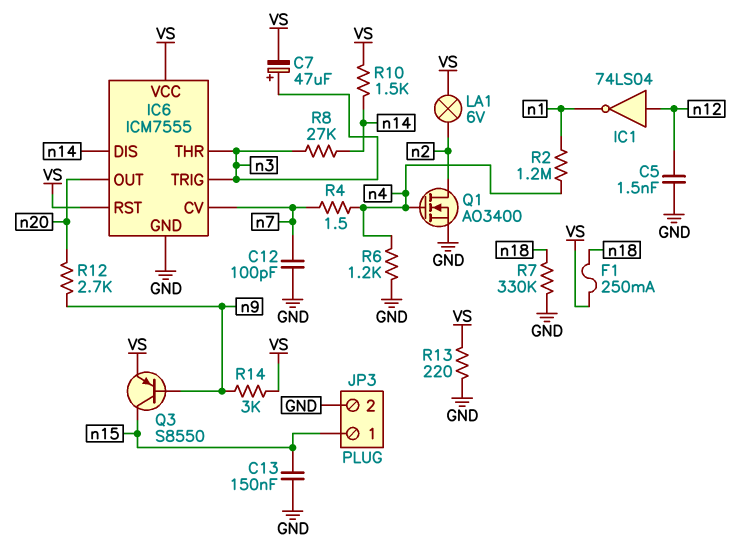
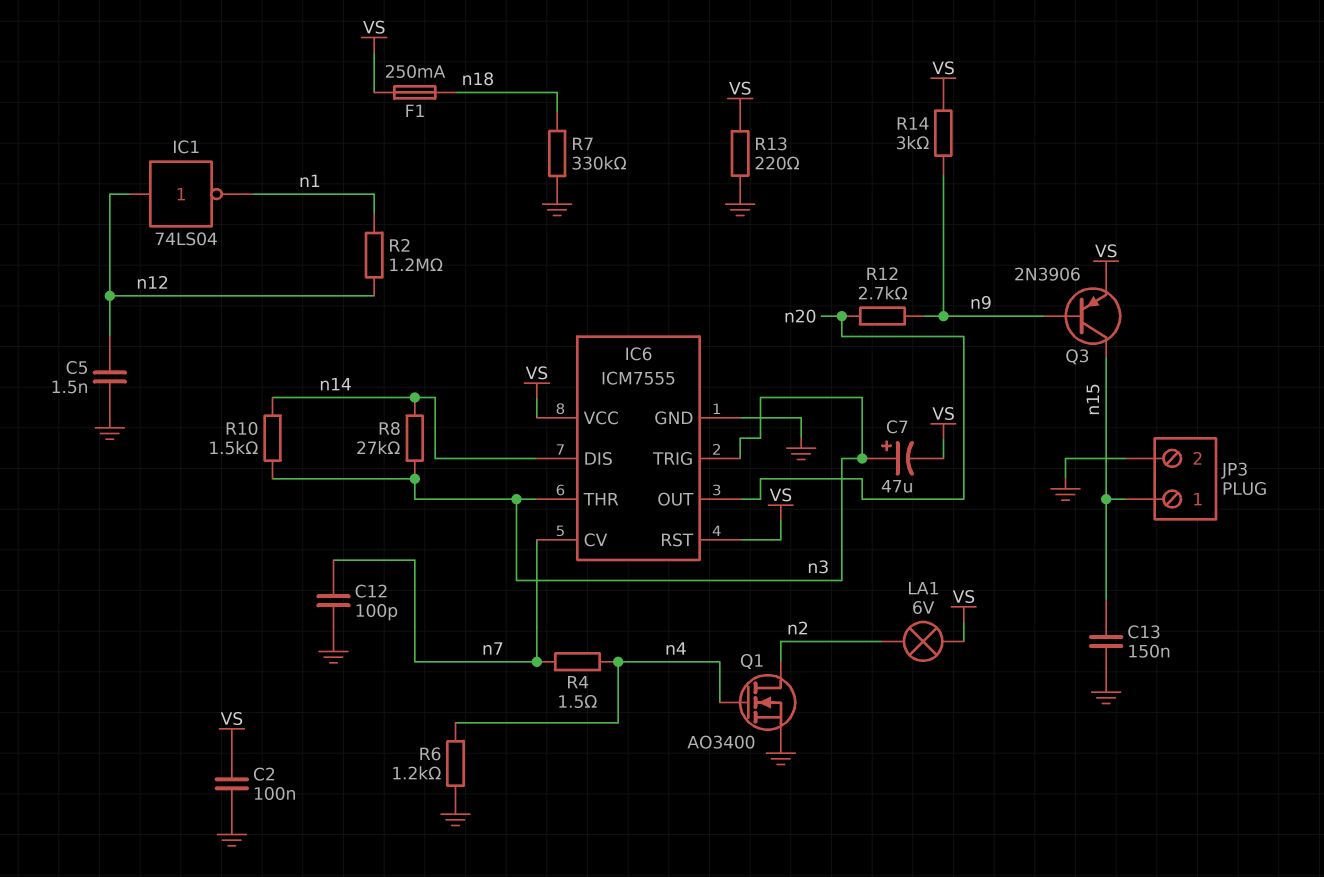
C2: none -> 100nF (GND, VS)
Q3: PNP S8550 (B n9, C n15, E VS) -> PNP 2N3906 (B n9, C n15, E VS)
R2: 1.2M (n1, n4) -> 1.2M (n1, n12)
R10: 1.5k (VS, n14) -> 1.5k (n3, n14)

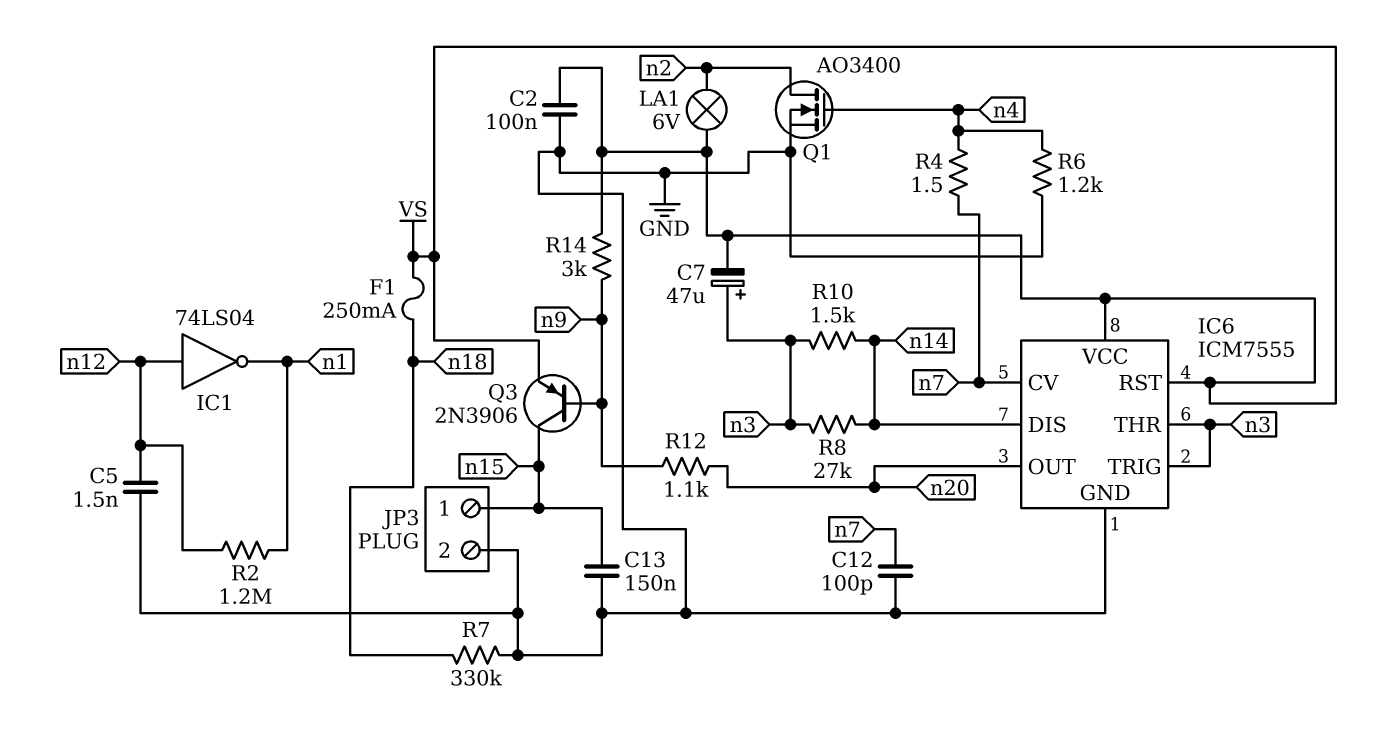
R12: 2.7k (n9, n20) -> 1.1k (n9, n20)
R13: 220 (GND, VS) -> none

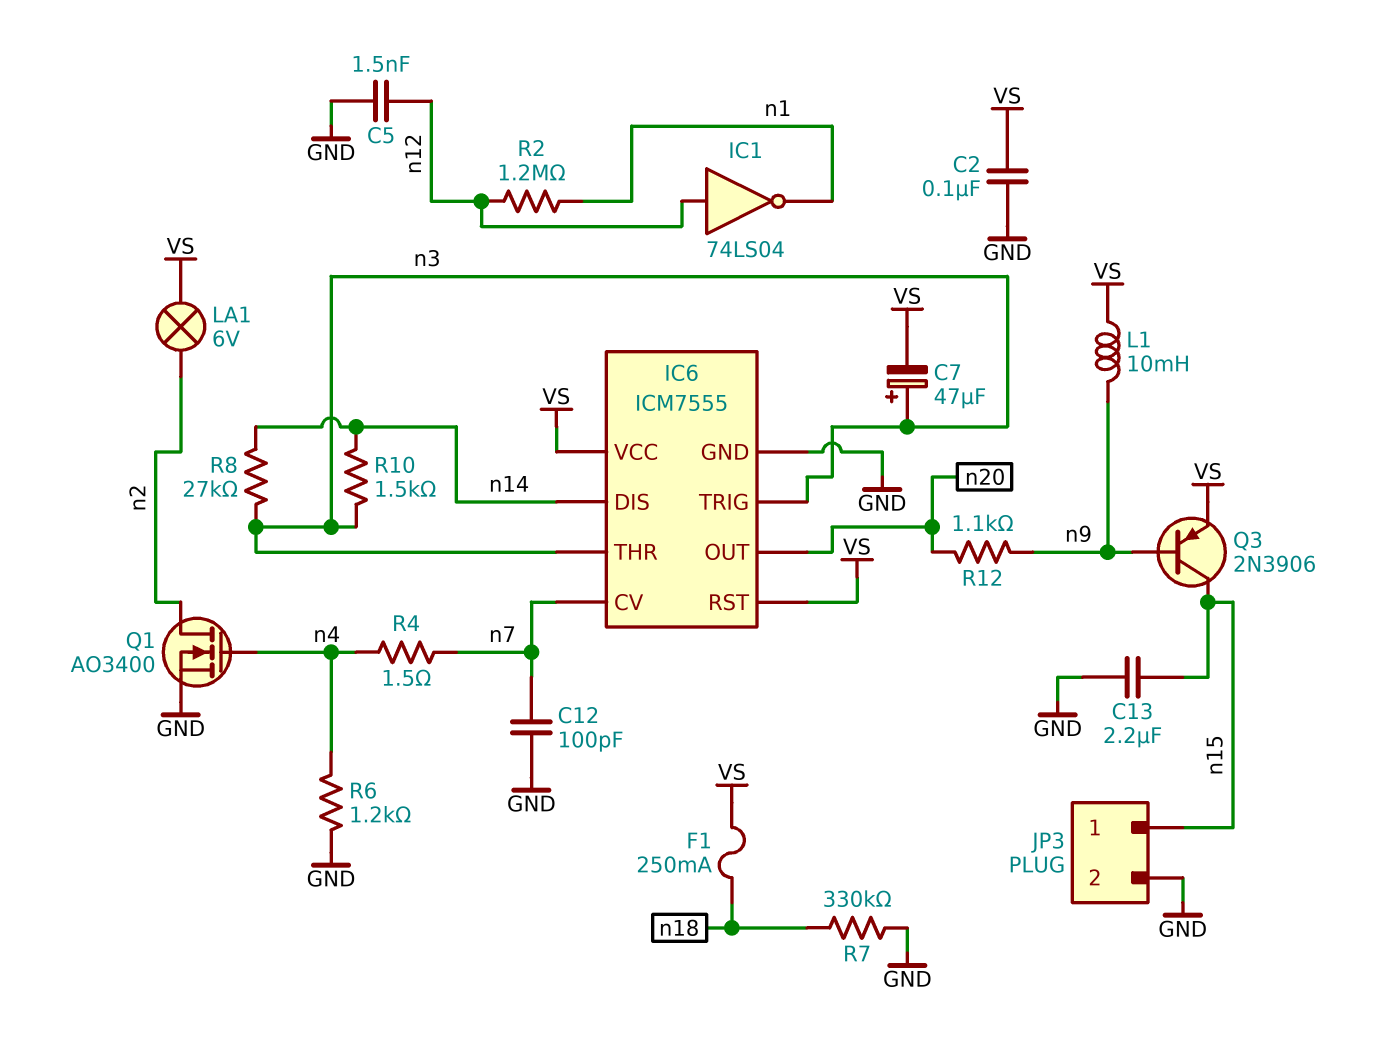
C13: 150nF (GND, n15) -> 2.2uF (GND, n15)
L1: none -> 10mH (VS, n9)
R14: 3k (VS, n9) -> none

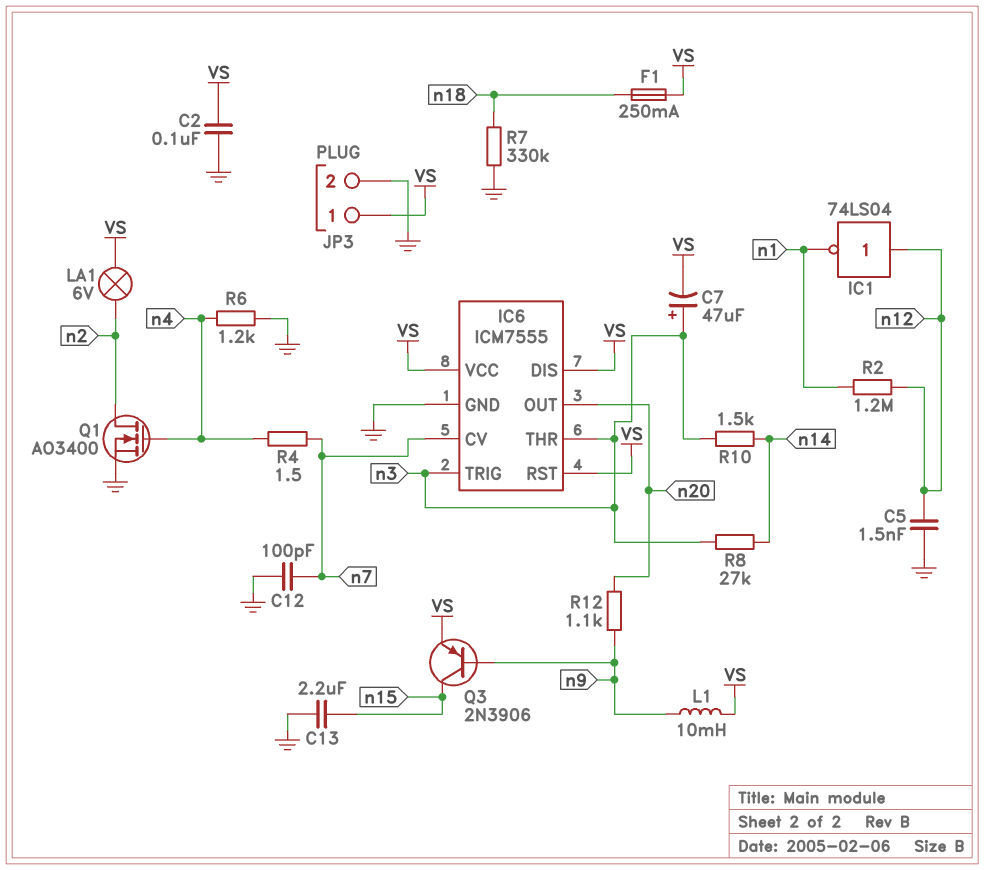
IC6 pin DIS: n14 -> VS
JP3 pin 1: n15 -> VS

